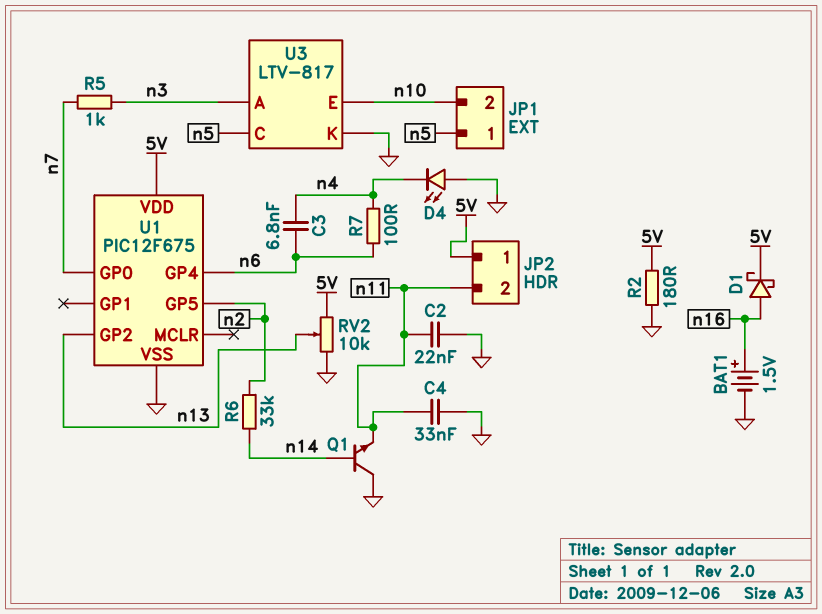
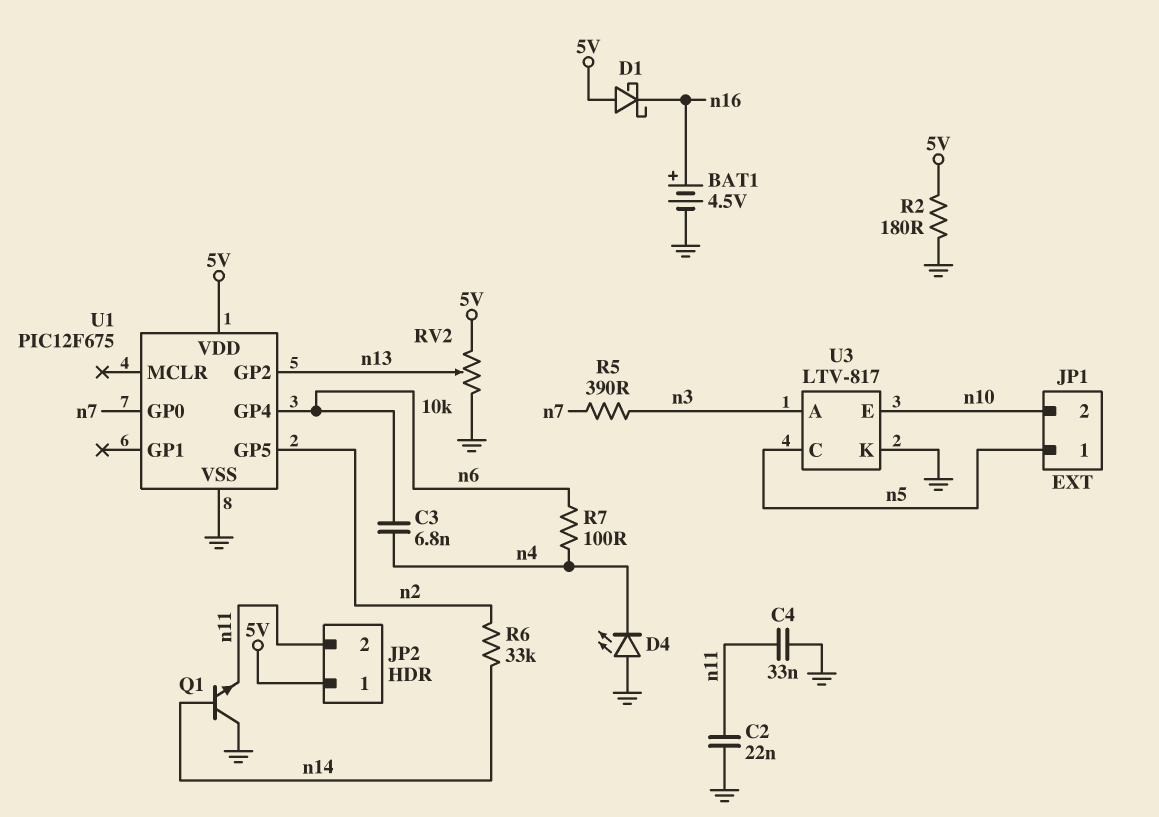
BAT1: 1.5V (plus n16, minus GND) -> 4.5V (plus n16, minus GND)
D1: schottky (A n16, K 5V) -> schottky (A 5V, K n16)
R5: 1k (n3, n7) -> 390 (n3, n7)

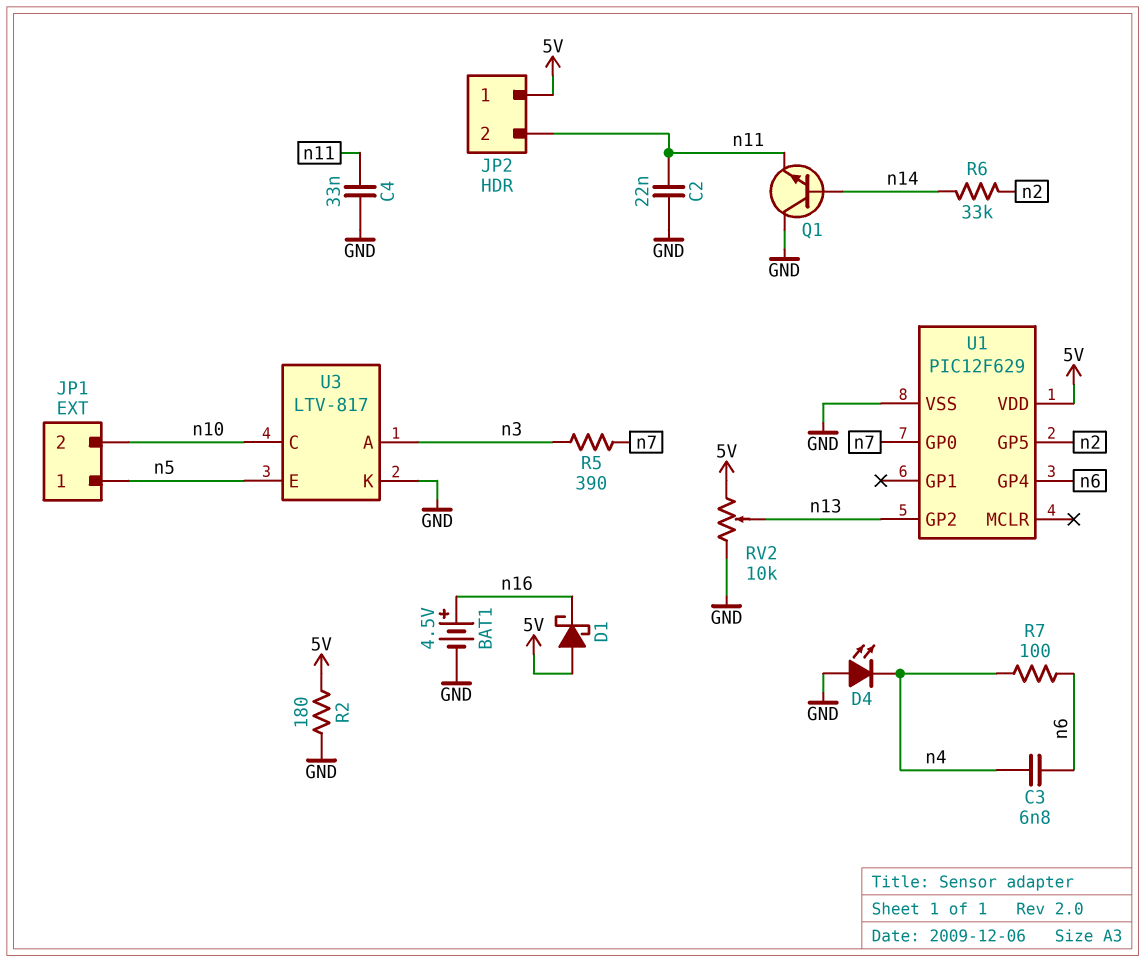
U1: PIC12F675 -> PIC12F629
U3 pin C: n5 -> n10
U3 pin E: n10 -> n5

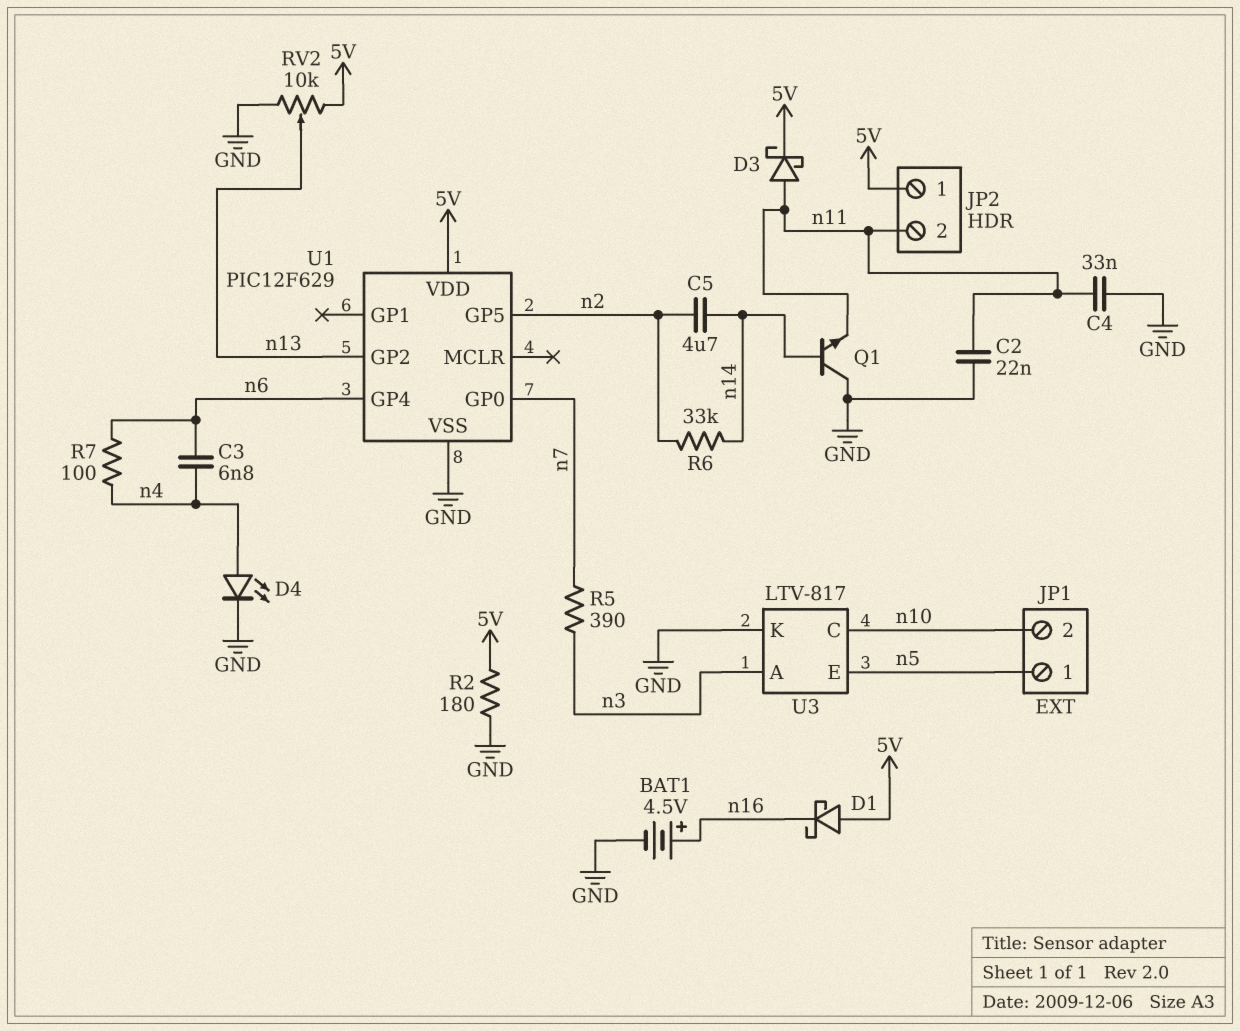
C5: none -> 4.7uF (n2, n14)
D3: none -> schottky (A n11, K 5V)
D4: LED (A GND, K n4) -> LED (A n4, K GND)

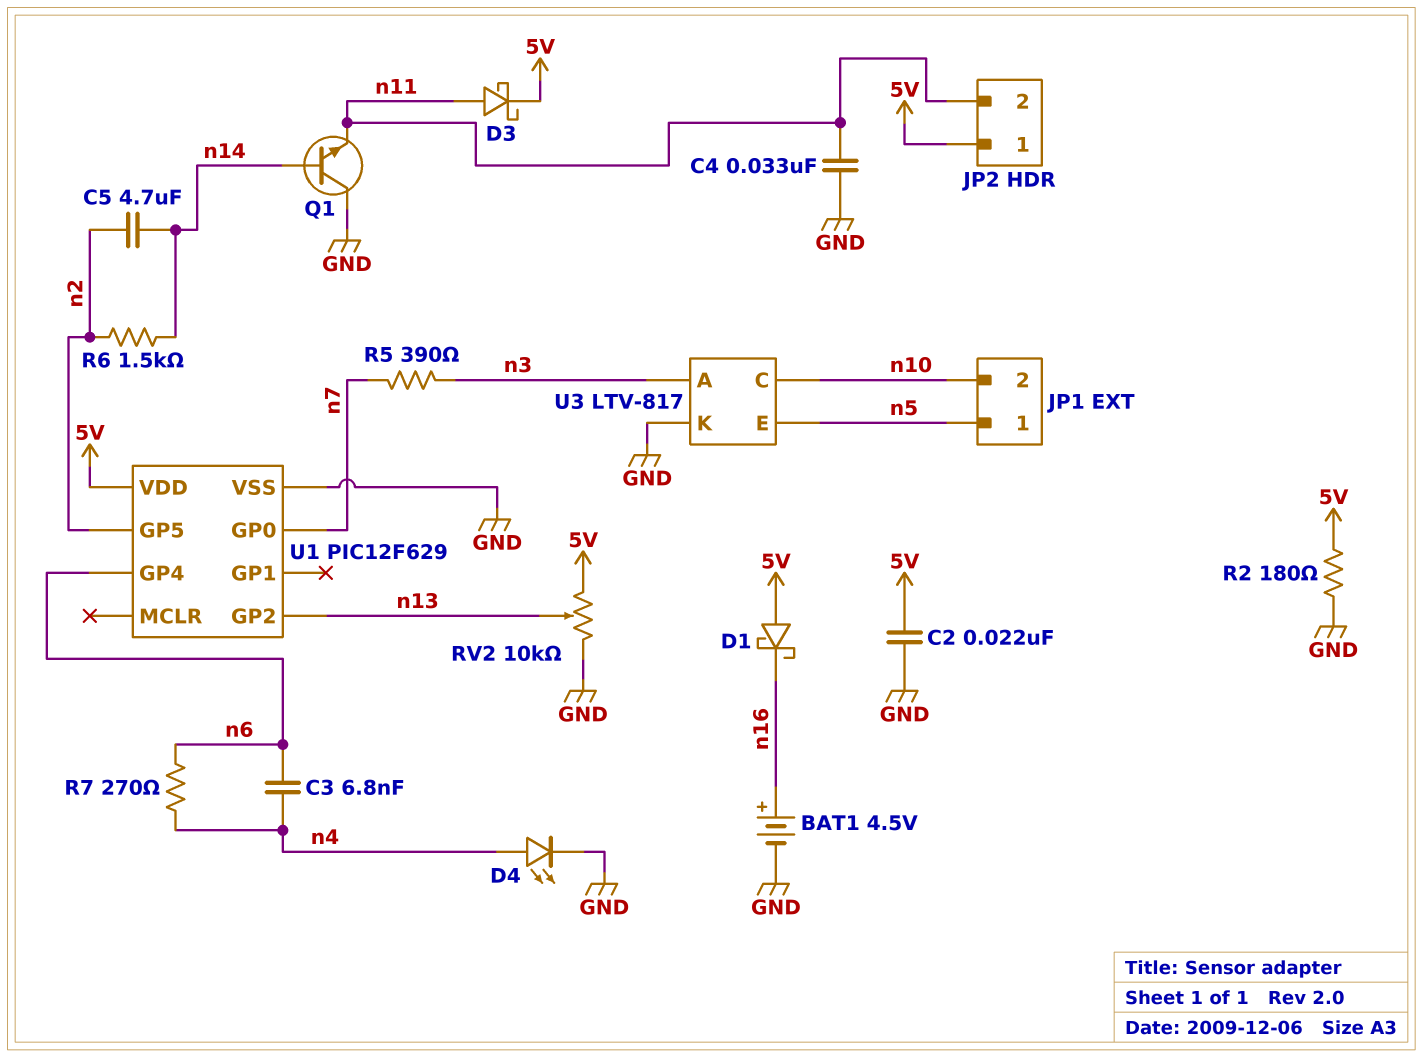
C2: 22nF (GND, n11) -> 22nF (5V, GND)
R6: 33k (n2, n14) -> 1.5k (n2, n14)
R7: 100 (n4, n6) -> 270 (n4, n6)

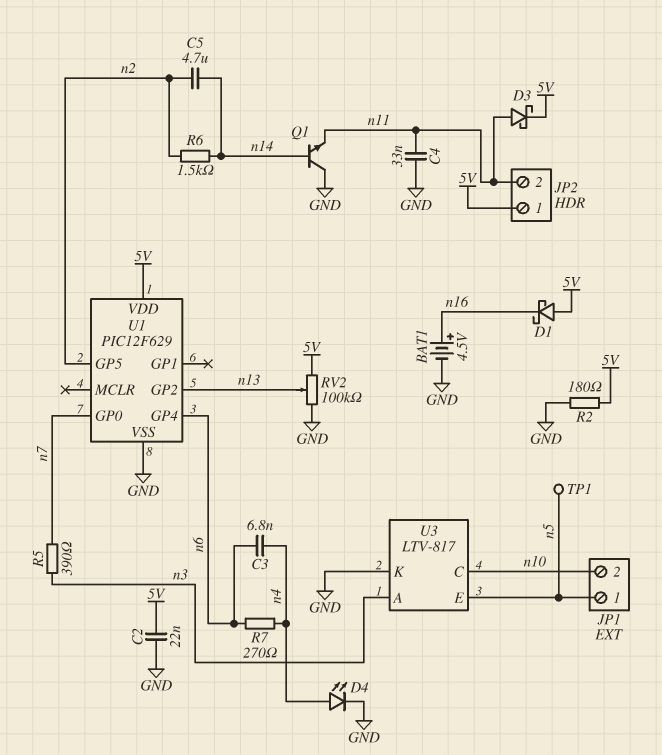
RV2: 10k (5V, GND, wiper n13) -> 100k (5V, GND, wiper n13)
TP1: none -> test point (n5)

